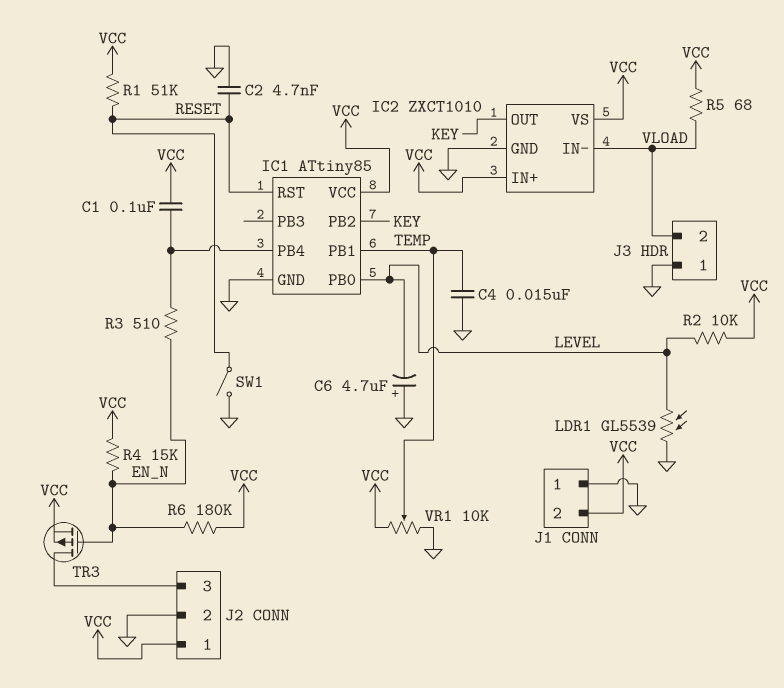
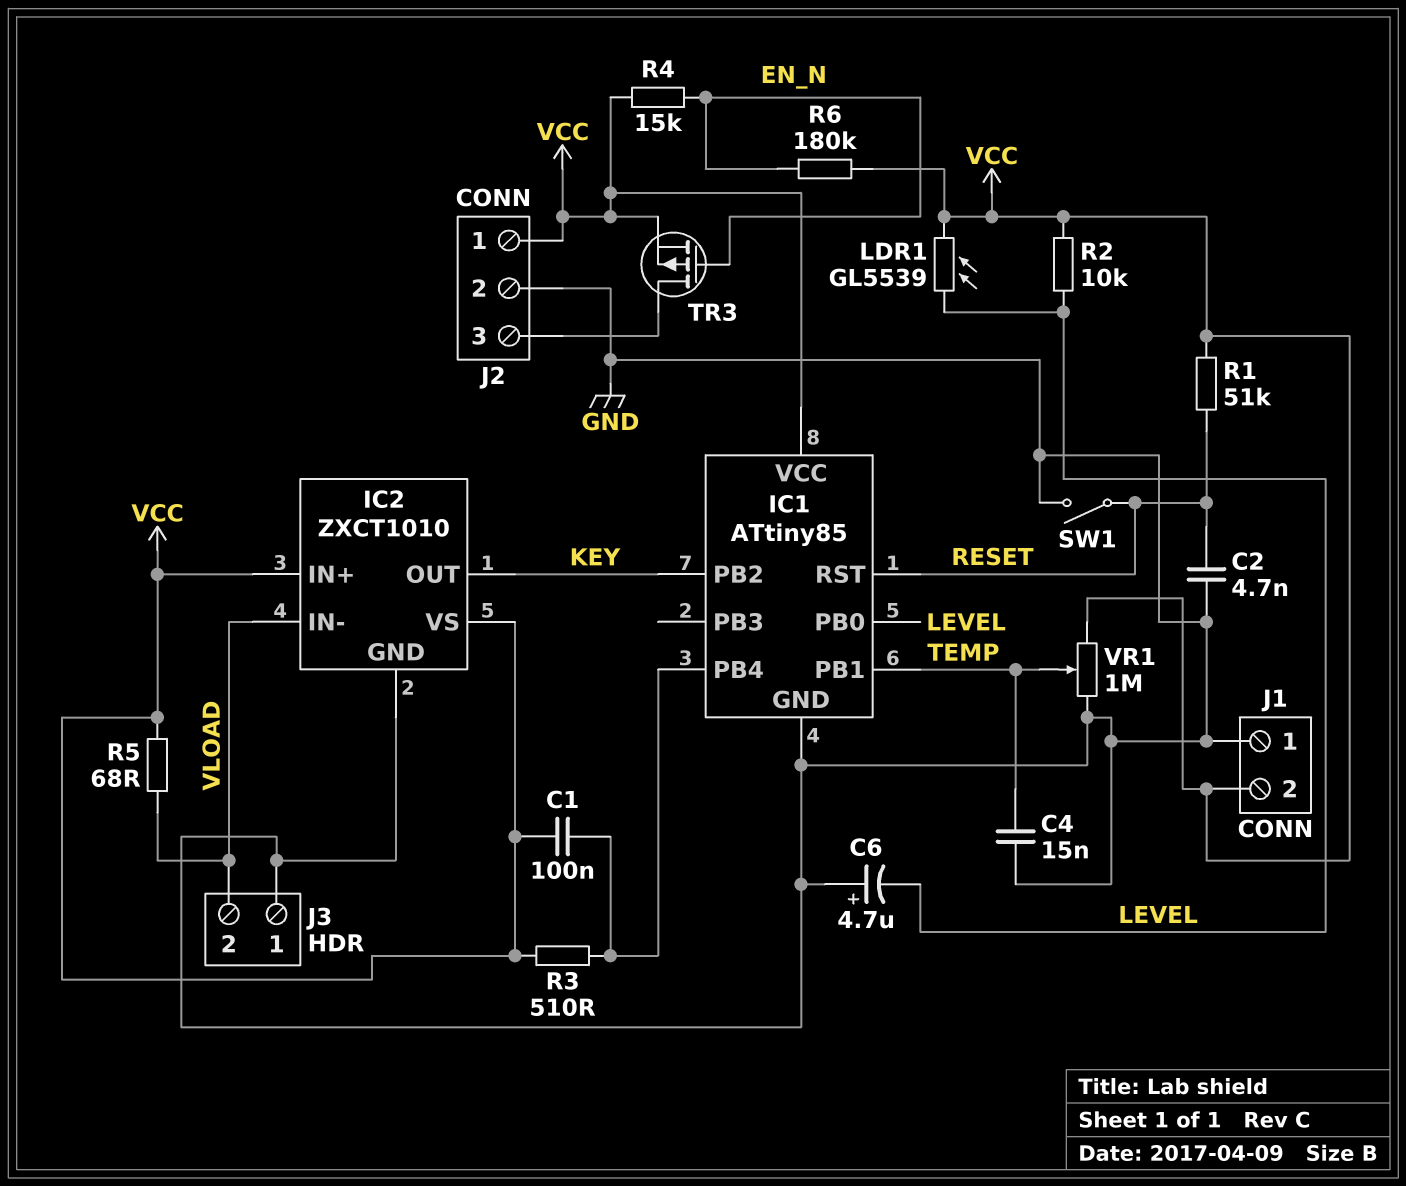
LDR1: GL5539 (GND, LEVEL) -> GL5539 (LEVEL, VCC)
R3: 510 (EN_N, IC1/PB4) -> 510 (IC1/PB4, VCC)
VR1: 10k (GND, VCC, wiper TEMP) -> 1M (GND, VCC, wiper TEMP)

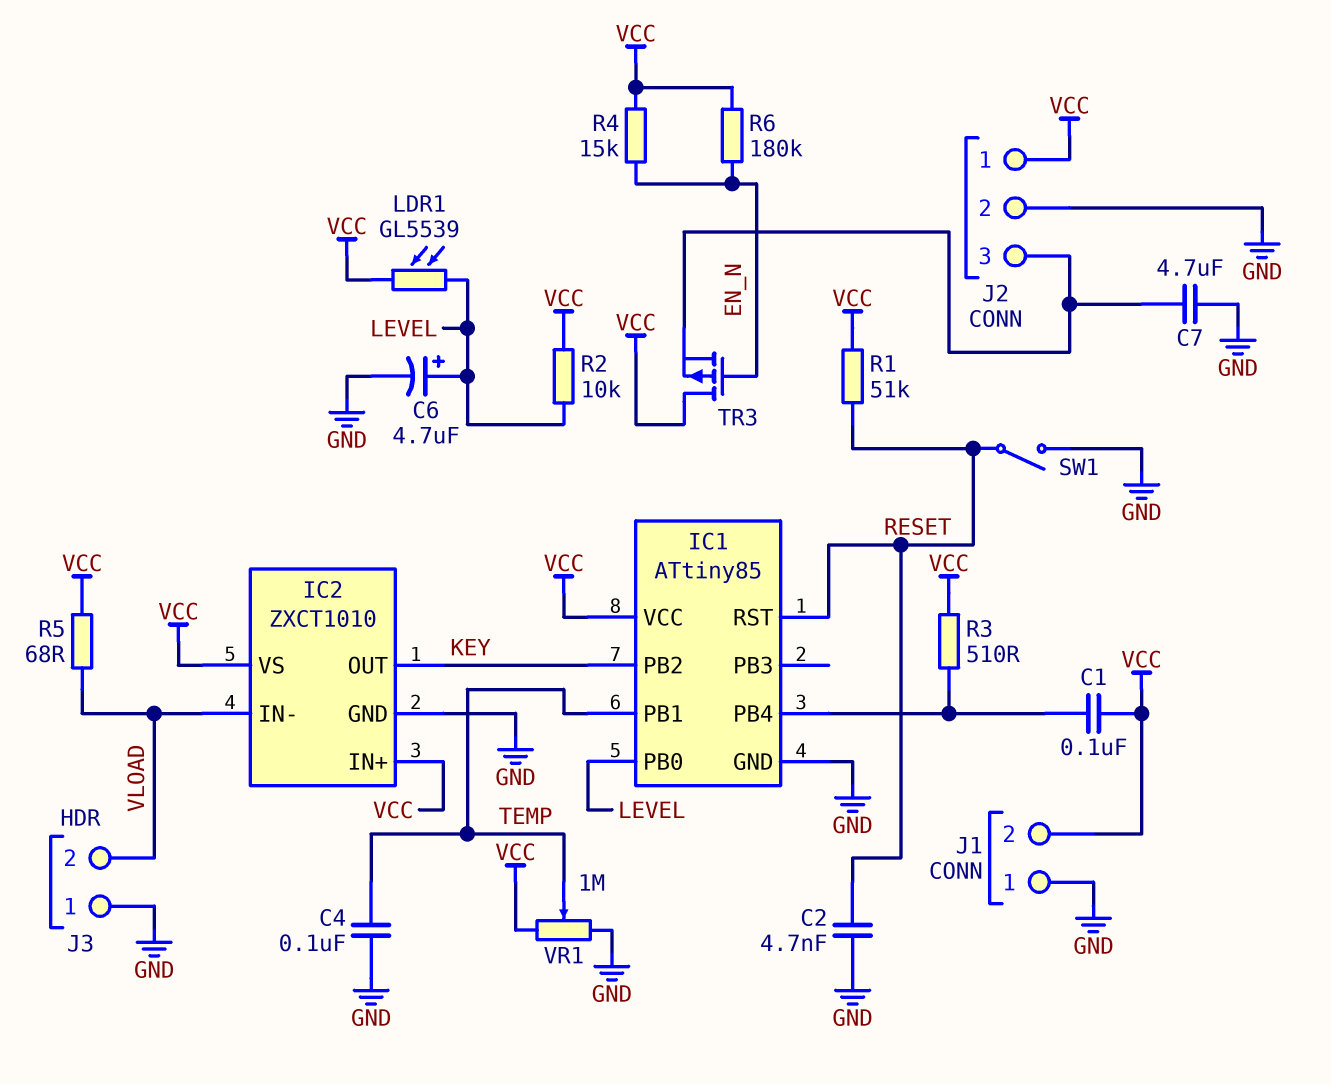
C4: 15nF (GND, TEMP) -> 100nF (GND, TEMP)
C6: 4.7uF (plus GND, minus LEVEL) -> 4.7uF (plus LEVEL, minus GND)
C7: none -> 4.7uF (GND, J2/3)
TR3: PMOS (G EN_N, D J2/3, S VCC) -> PMOS (G EN_N, D VCC, S J2/3)

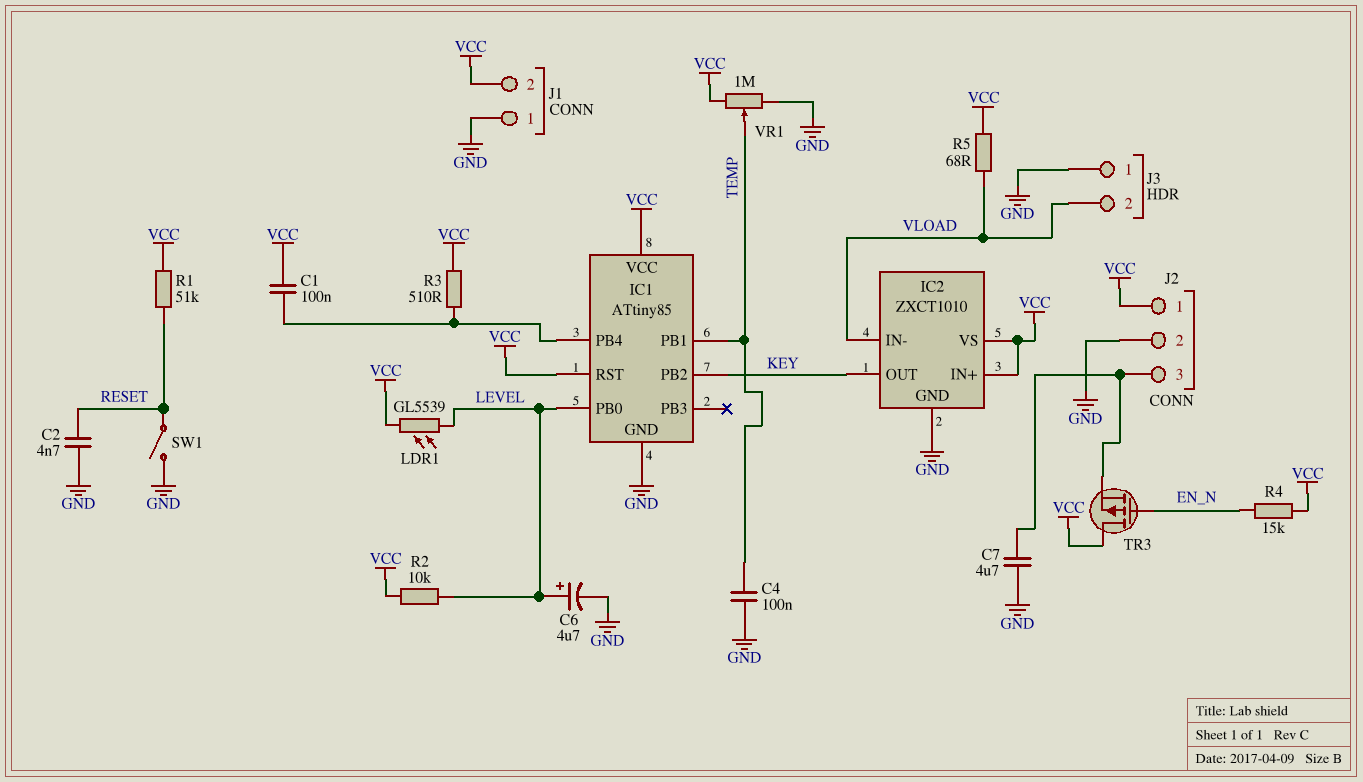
IC1 pin RST: RESET -> VCC
R6: 180k (EN_N, VCC) -> none

